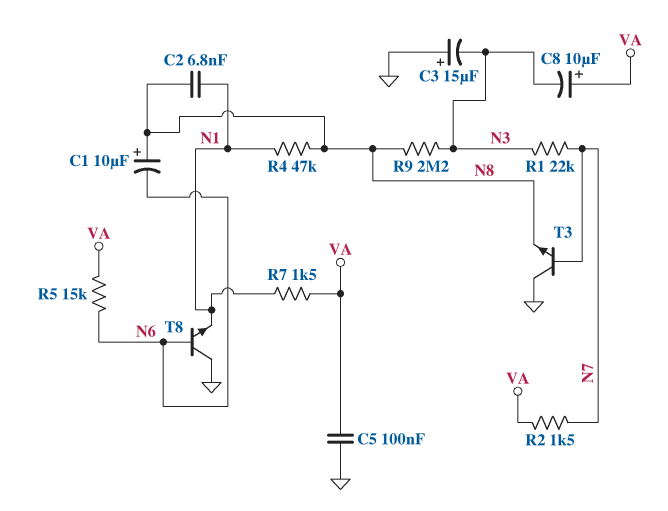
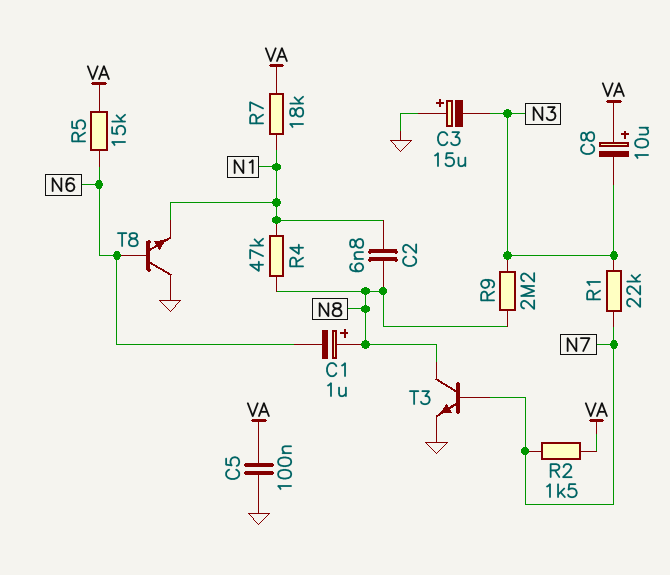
C1: 10uF (plus N8, minus N6) -> 1uF (plus N8, minus N6)
R7: 1.5k (N1, VA) -> 18k (N1, VA)
T3: NPN (B N7, C GND, E N8) -> NPN (B N7, C N8, E GND)

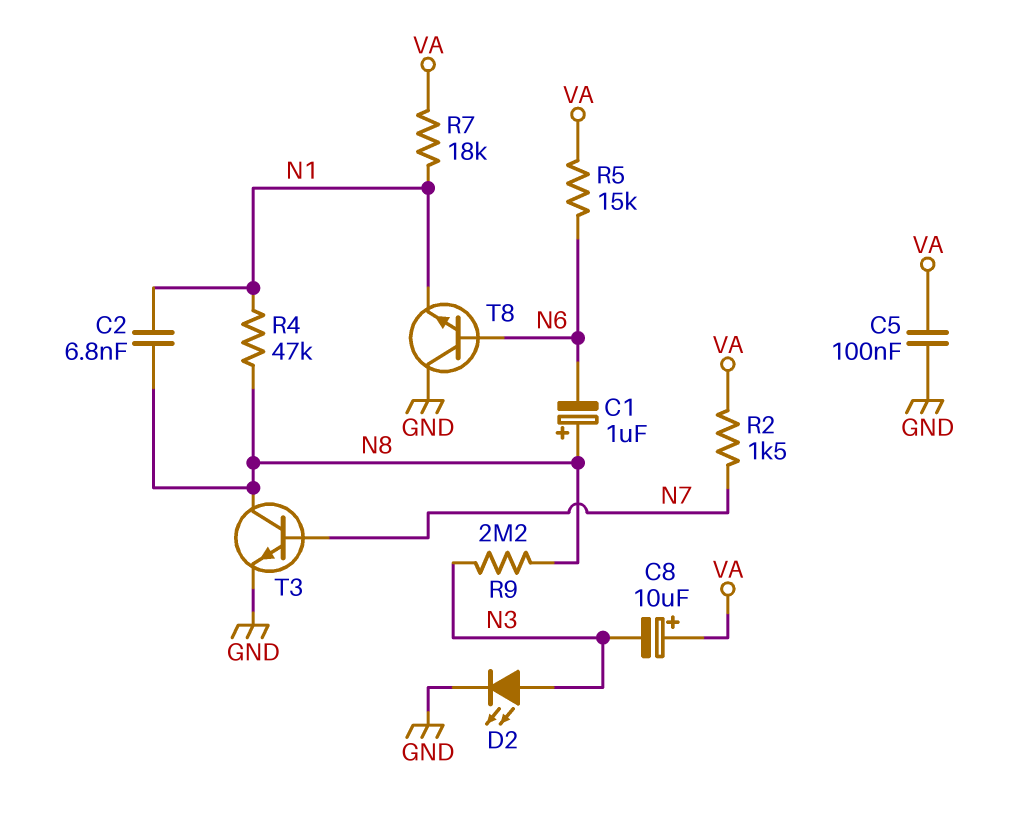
C3: 15uF (plus GND, minus N3) -> none
D2: none -> LED (A N3, K GND)
R1: 22k (N3, N7) -> none

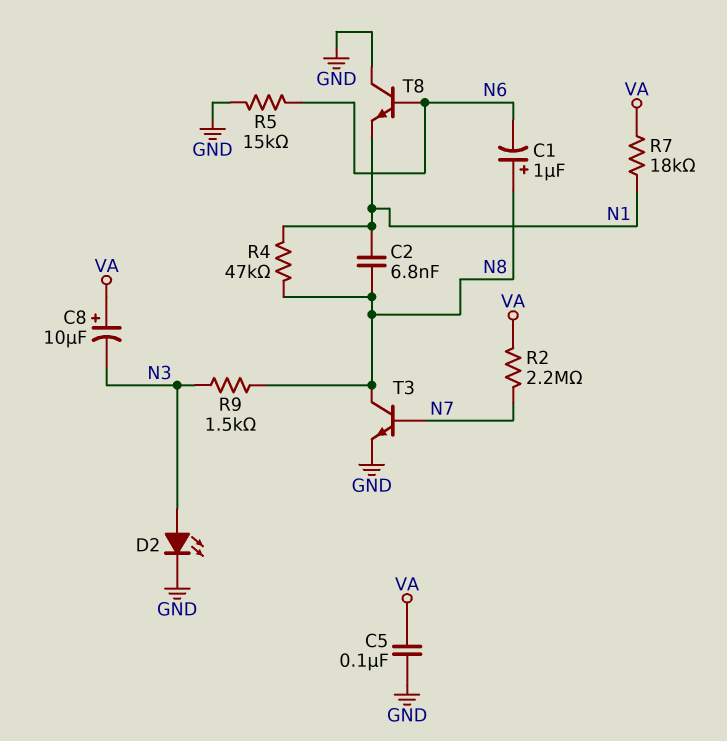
R2: 1.5k (N7, VA) -> 2.2M (N7, VA)
R5: 15k (N6, VA) -> 15k (GND, N6)
R9: 2.2M (N3, N8) -> 1.5k (N3, N8)

